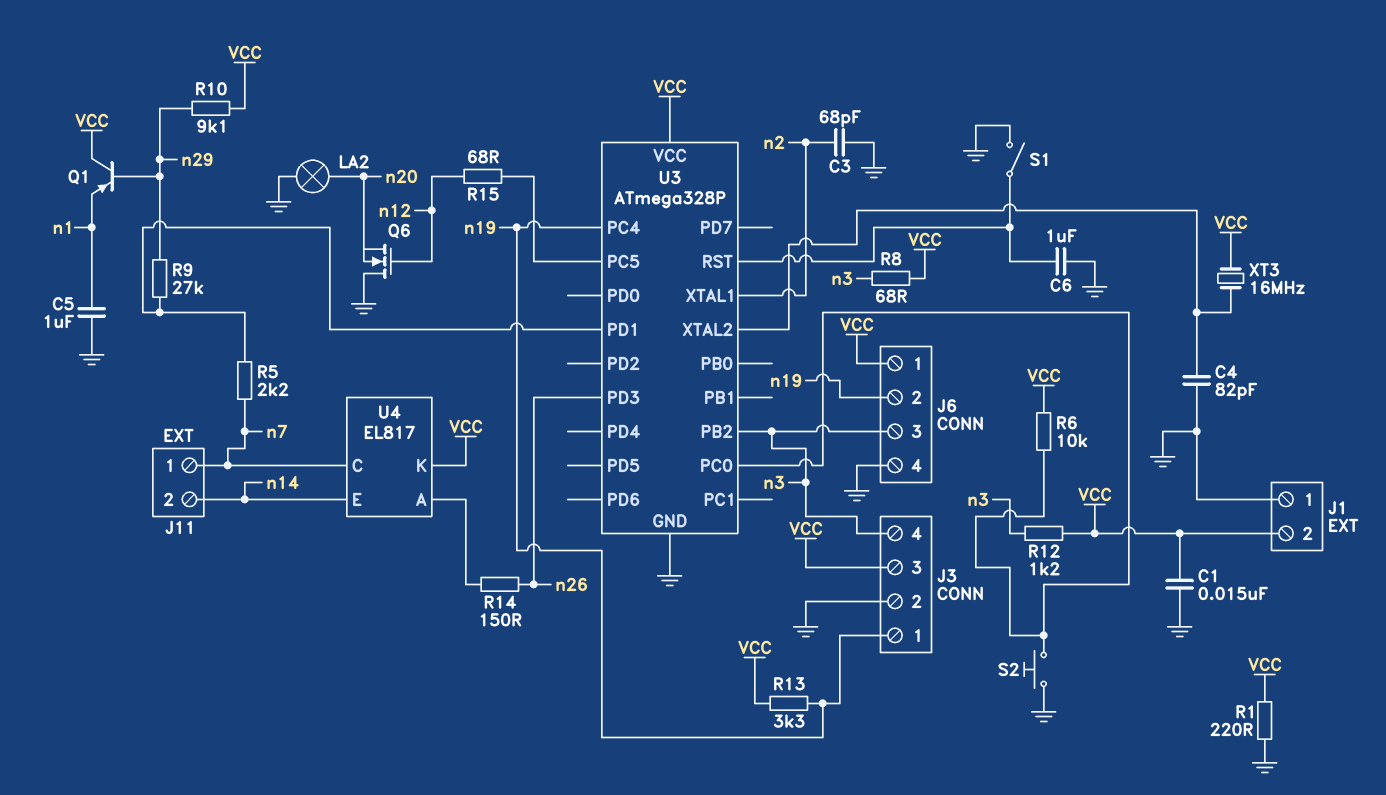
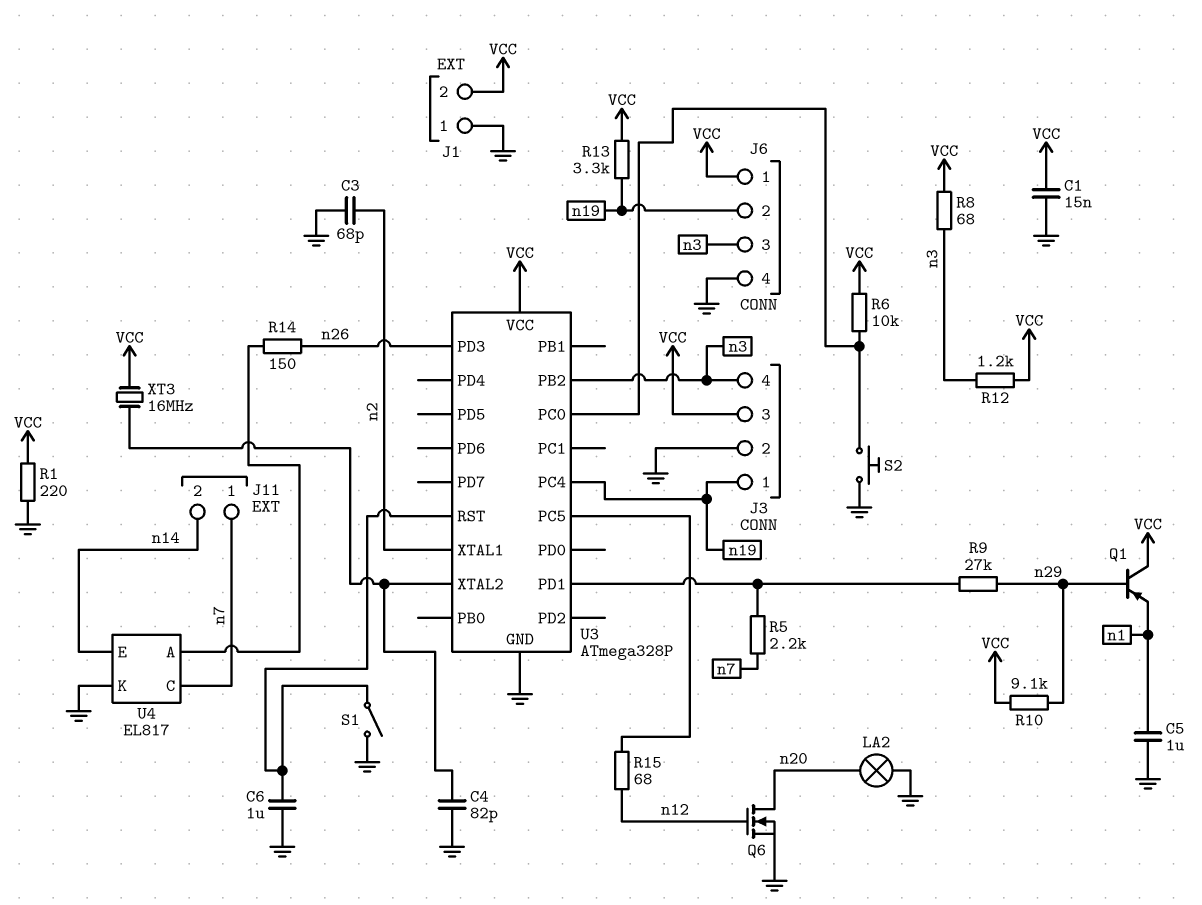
Q6: NMOS (G n12, D GND, S n20) -> NMOS (G n12, D n20, S GND)
U4 pin K: VCC -> GND

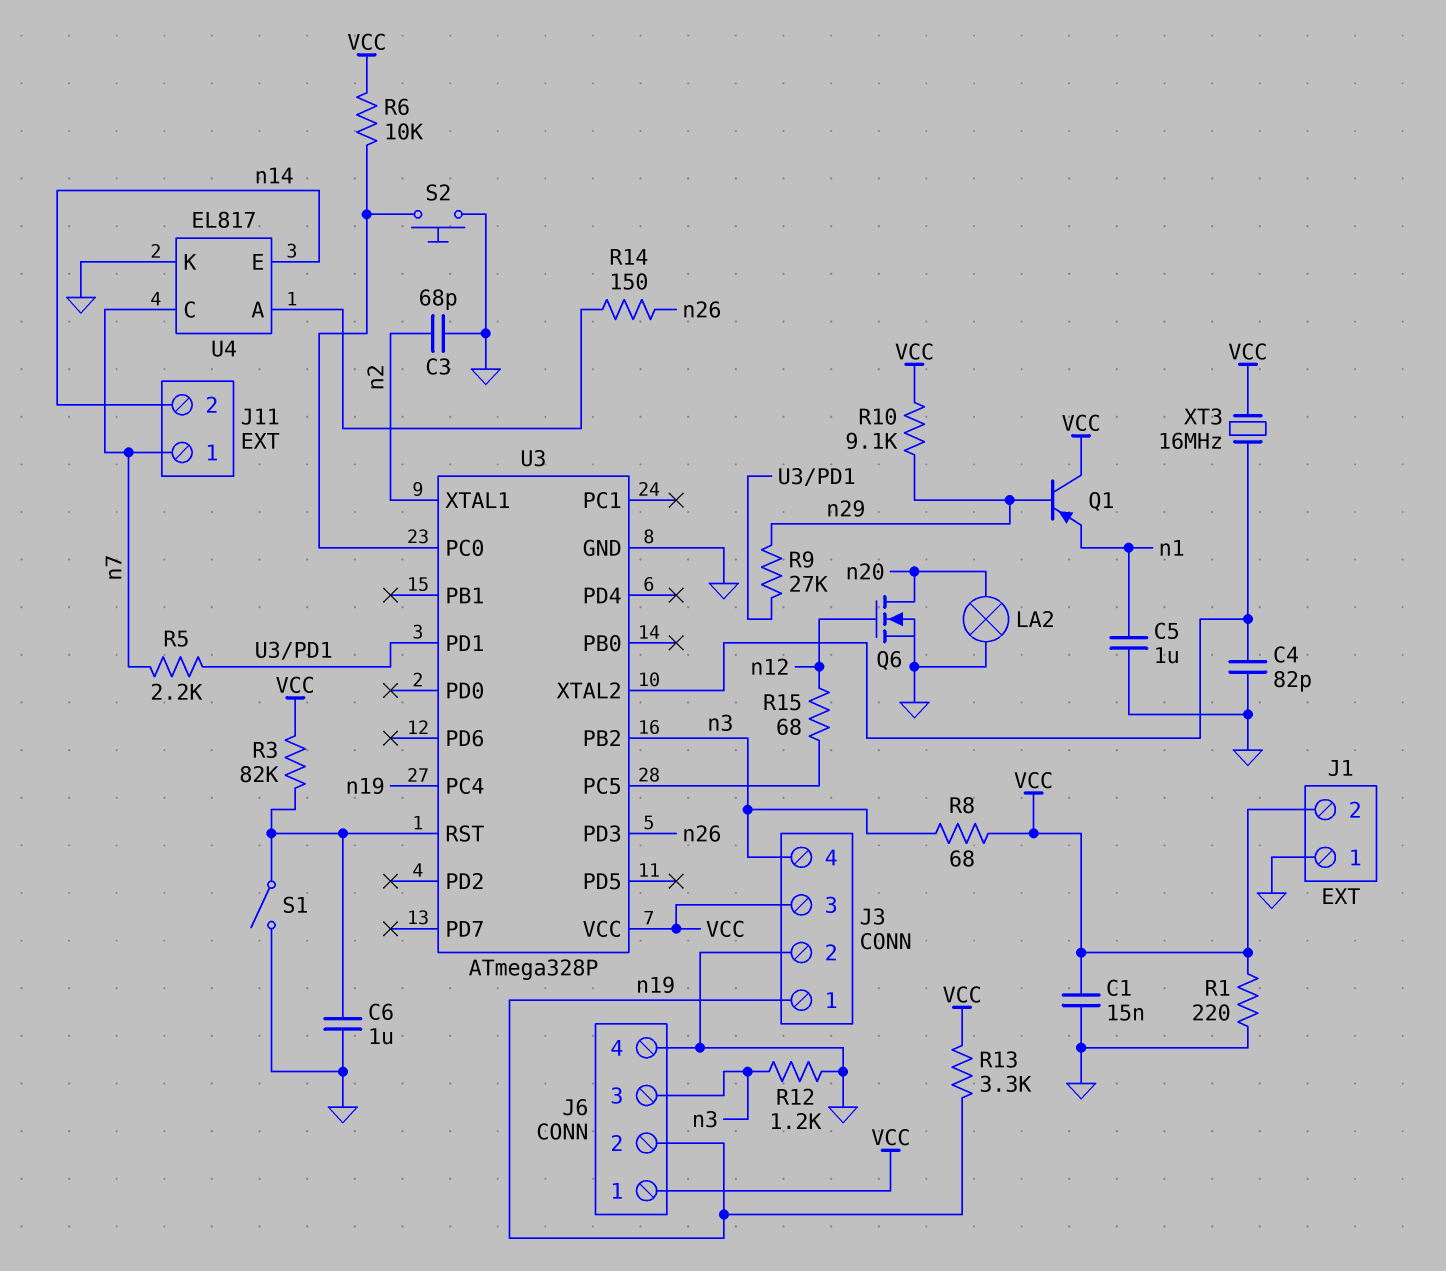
R3: none -> 82k (U3/RST, VCC)
R12: 1.2k (VCC, n3) -> 1.2k (GND, n3)

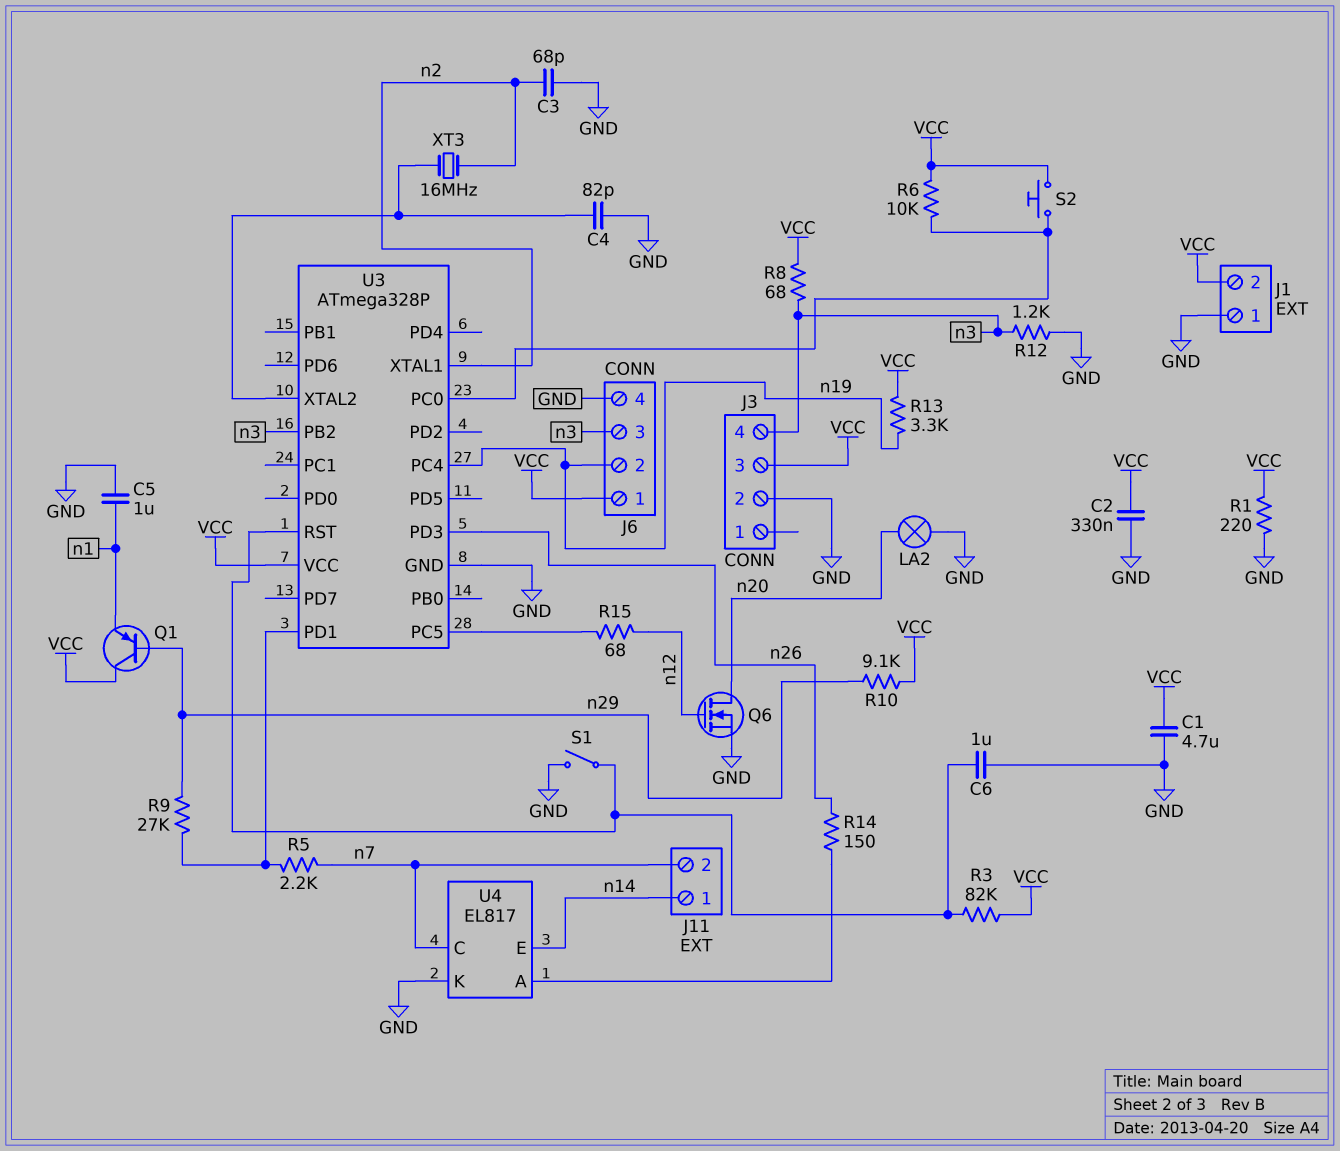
C1: 15nF (GND, VCC) -> 4.7uF (GND, VCC)
C2: none -> 330nF (GND, VCC)
J3 pin 1: n19 -> none
J11 pin 1: n7 -> n14
J11 pin 2: n14 -> n7
S2: button (GND, U3/PC0) -> button (U3/PC0, VCC)
XT3: 16MHz (U3/XTAL2, VCC) -> 16MHz (U3/XTAL2, n2)

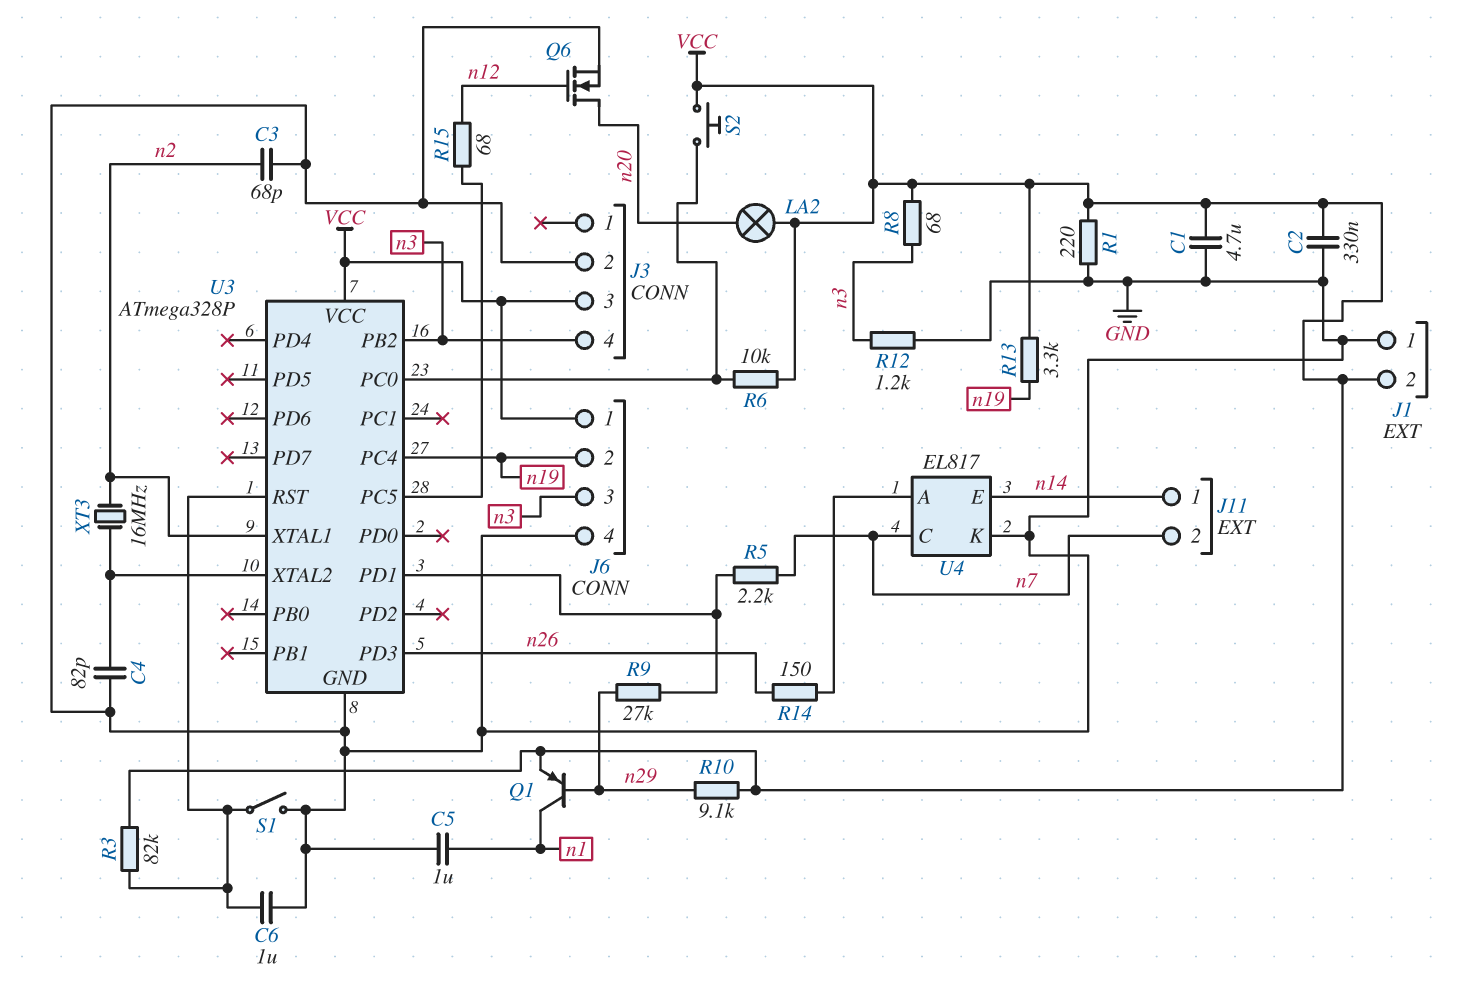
LA2: lamp (GND, n20) -> lamp (VCC, n20)
Q1: PNP (B n29, C VCC, E n1) -> PNP (B n29, C n1, E VCC)

